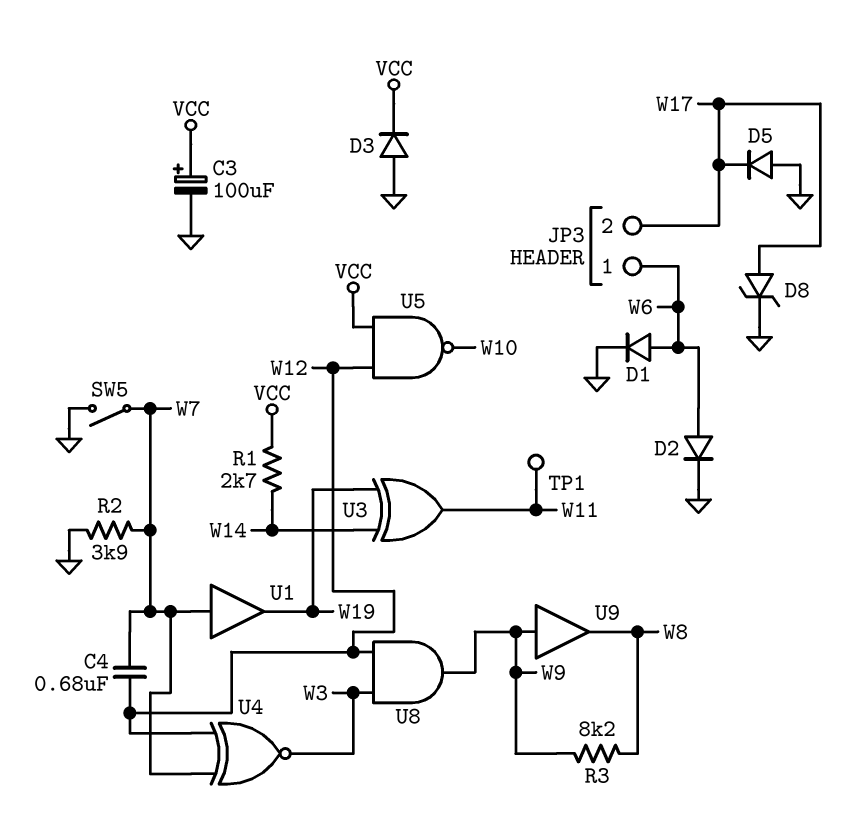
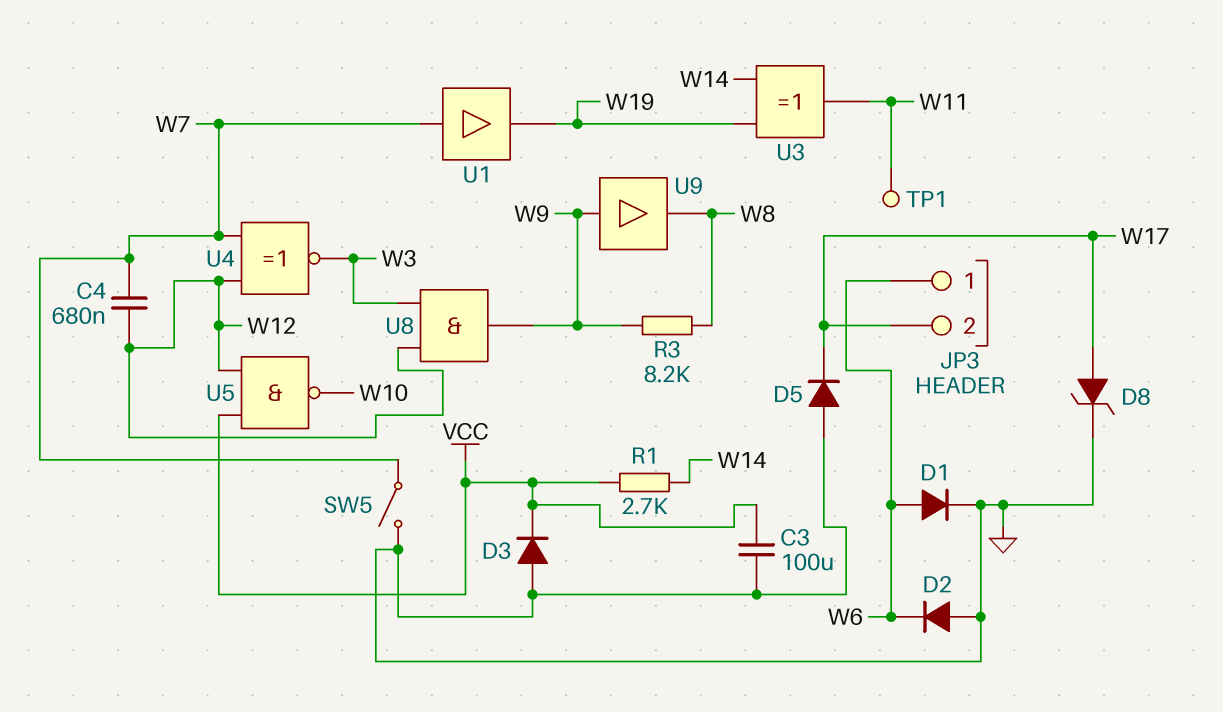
C3: 100uF (plus VCC, minus GND) -> 100uF (GND, VCC)
D2: diode (A W6, K GND) -> diode (A GND, K W6)
R2: 3.9k (GND, W7) -> none

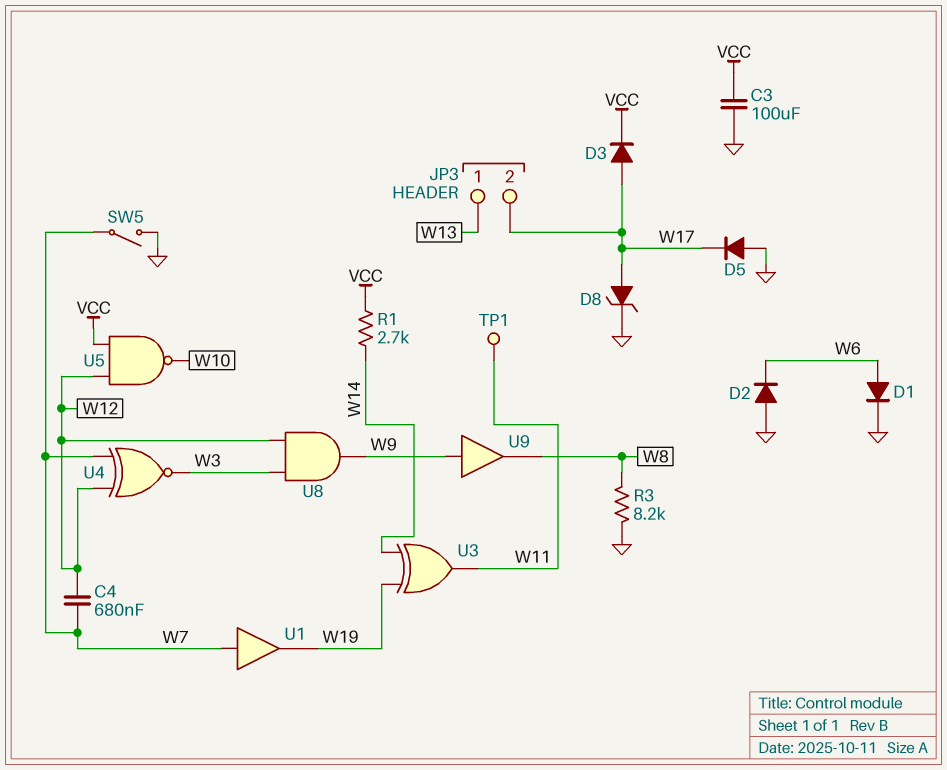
D3: diode (A GND, K VCC) -> diode (A W17, K VCC)
JP3 pin 1: W6 -> W13
R3: 8.2k (W8, W9) -> 8.2k (GND, W8)

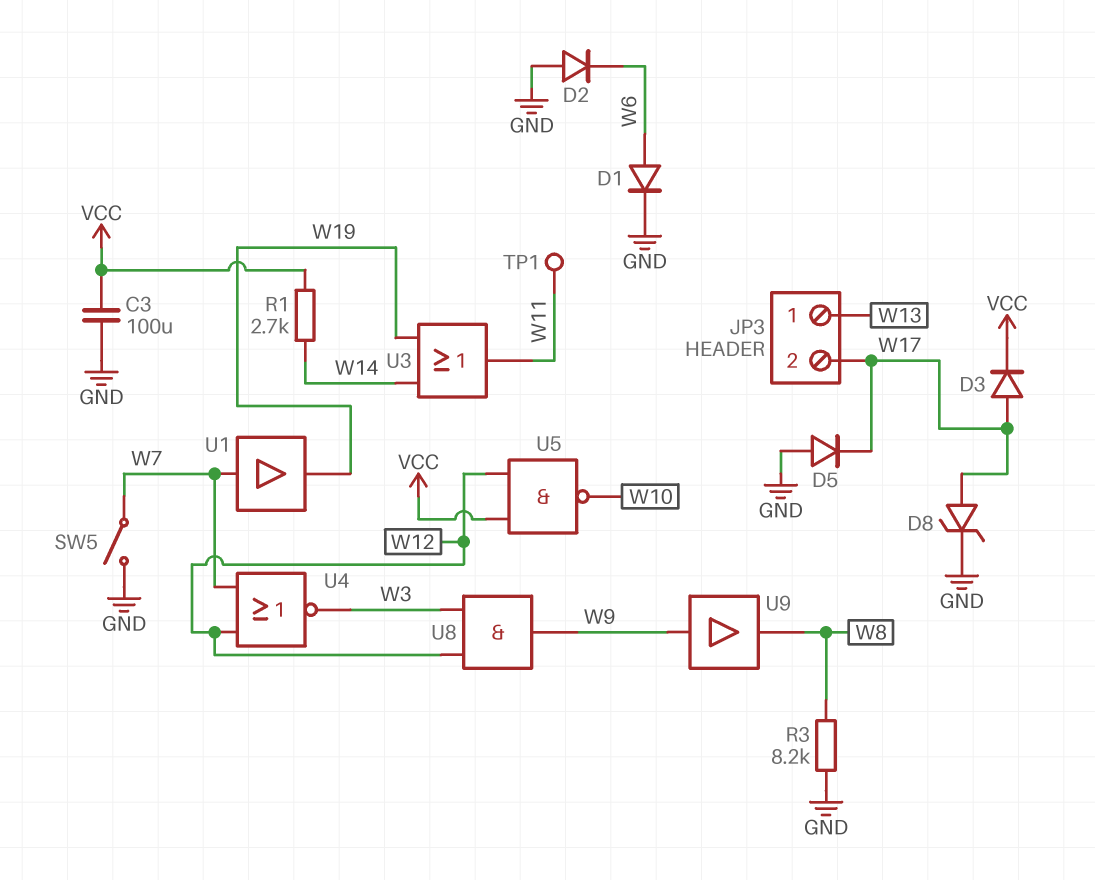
C4: 680nF (W7, W12) -> none
U3: XOR (in W14, in W19, out W11) -> OR (in W14, in W19, out W11)
U4: XNOR (in W7, in W12, out W3) -> NOR (in W7, in W12, out W3)

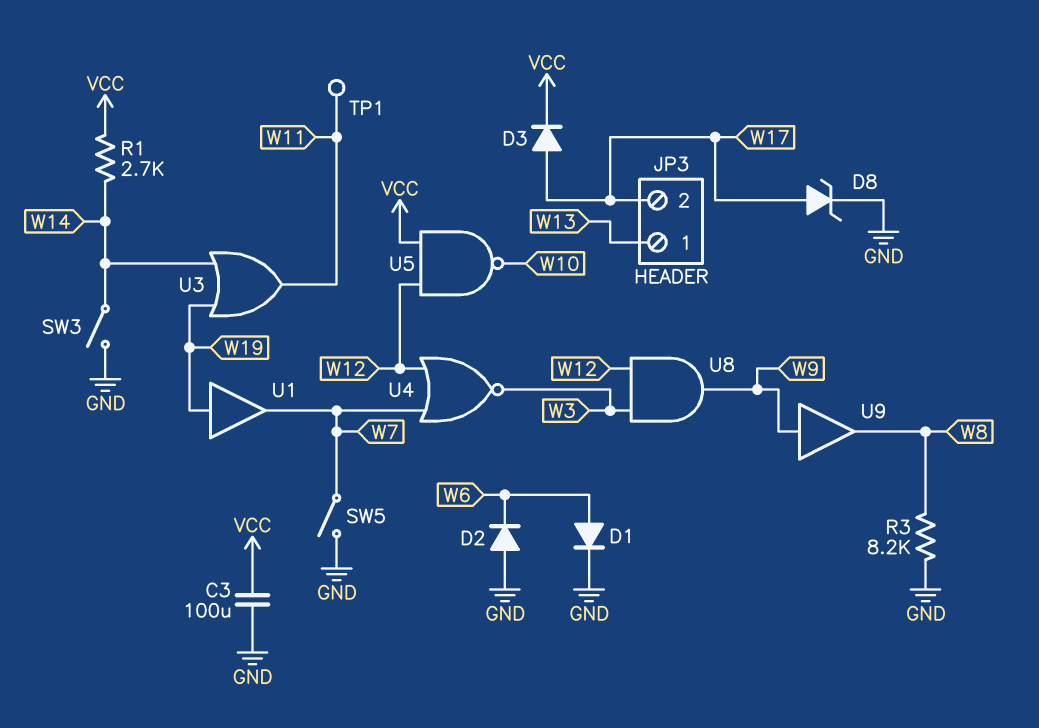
D5: diode (A GND, K W17) -> none
SW3: none -> switch (GND, W14)
U1: buffer (in W7, out W19) -> buffer (in W19, out W7)

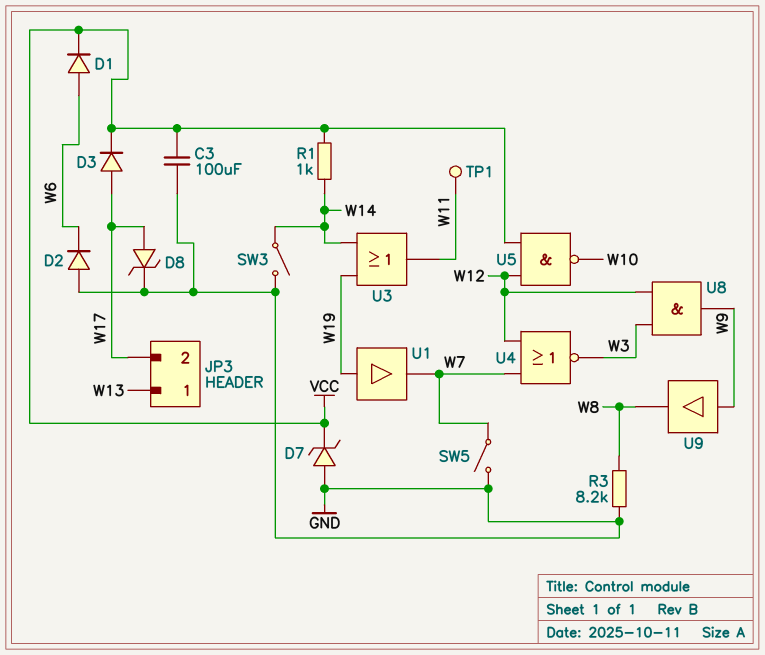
D1: diode (A W6, K GND) -> diode (A W6, K VCC)
D7: none -> zener (A GND, K VCC)
R1: 2.7k (VCC, W14) -> 1k (VCC, W14)

